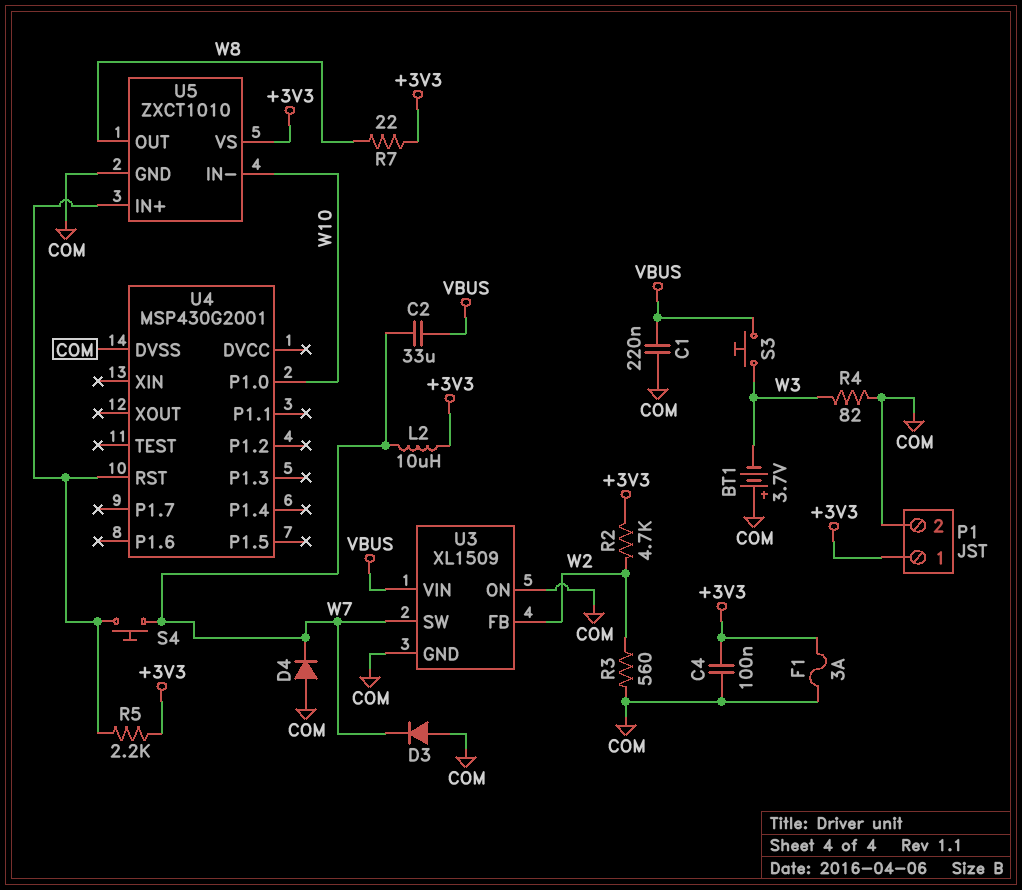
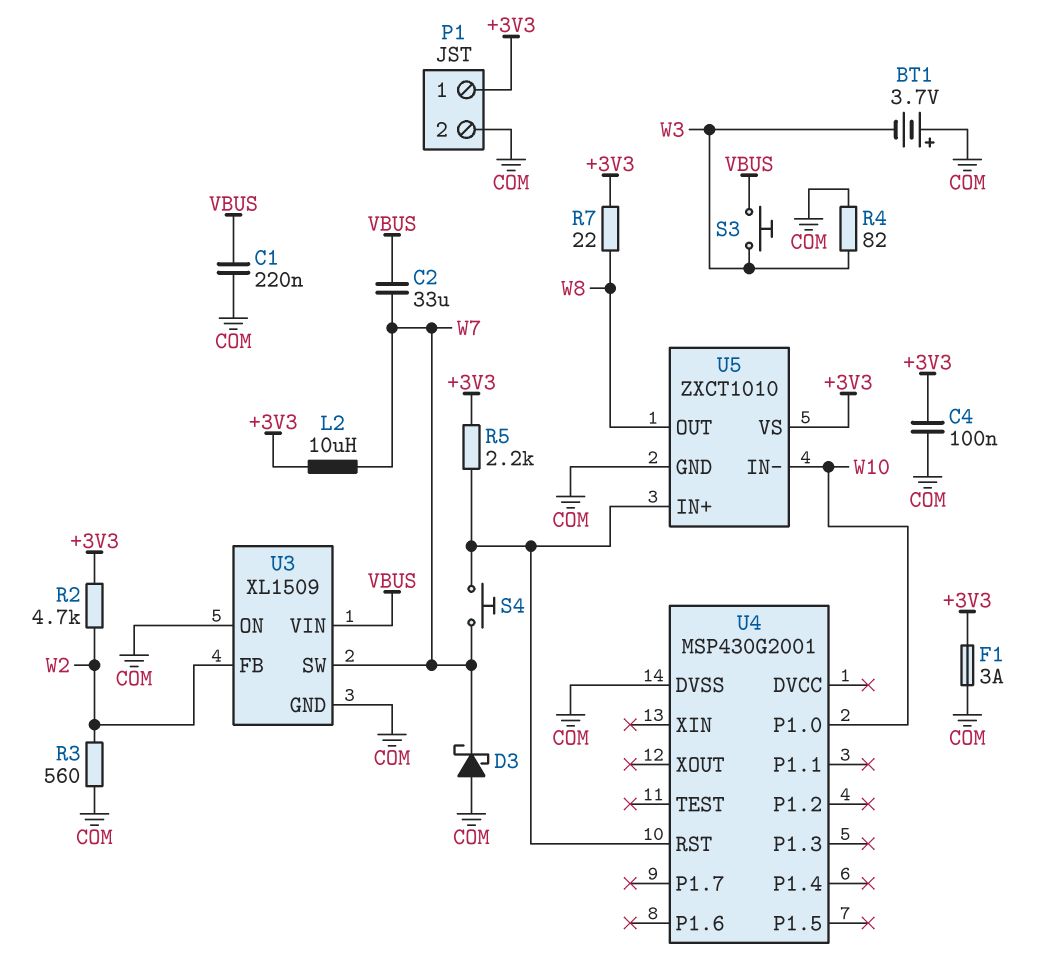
D3: diode (A COM, K W7) -> schottky (A COM, K W7)
D4: diode (A COM, K W7) -> none

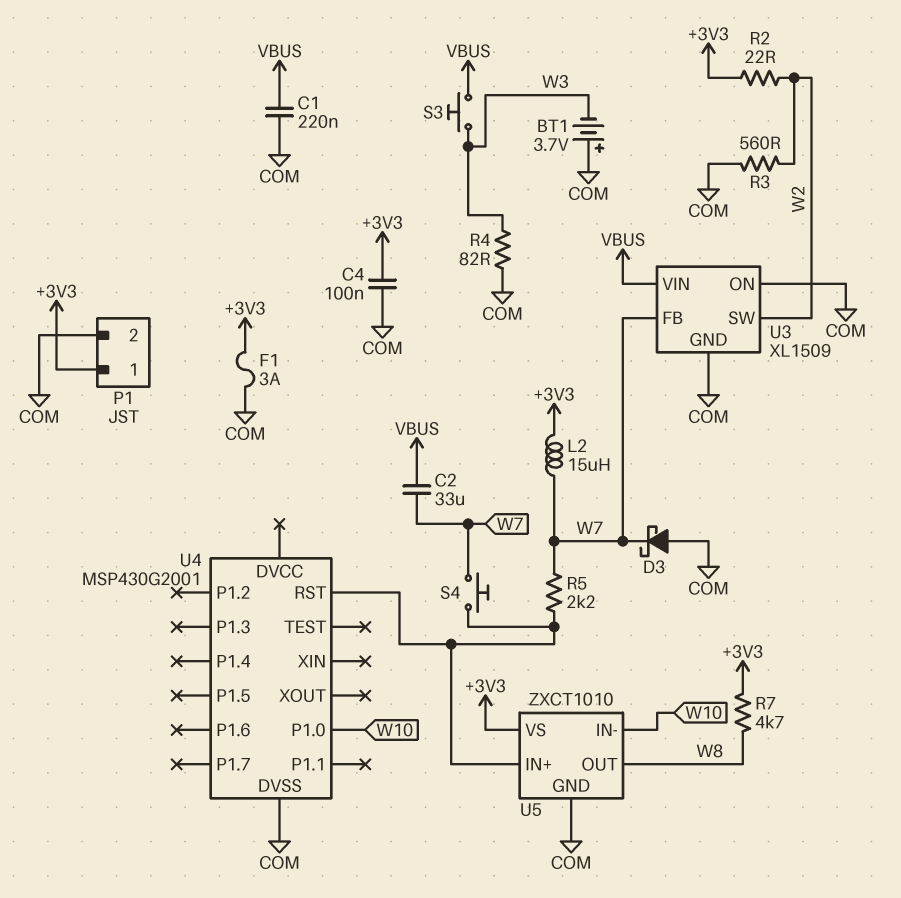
L2: 10uH (+3V3, W7) -> 15uH (+3V3, W7)
R2: 4.7k (+3V3, W2) -> 22 (+3V3, W2)
R5: 2.2k (+3V3, U4/RST) -> 2.2k (U4/RST, W7)
R7: 22 (+3V3, W8) -> 4.7k (+3V3, W8)
U3 pin FB: W2 -> W7
U3 pin SW: W7 -> W2

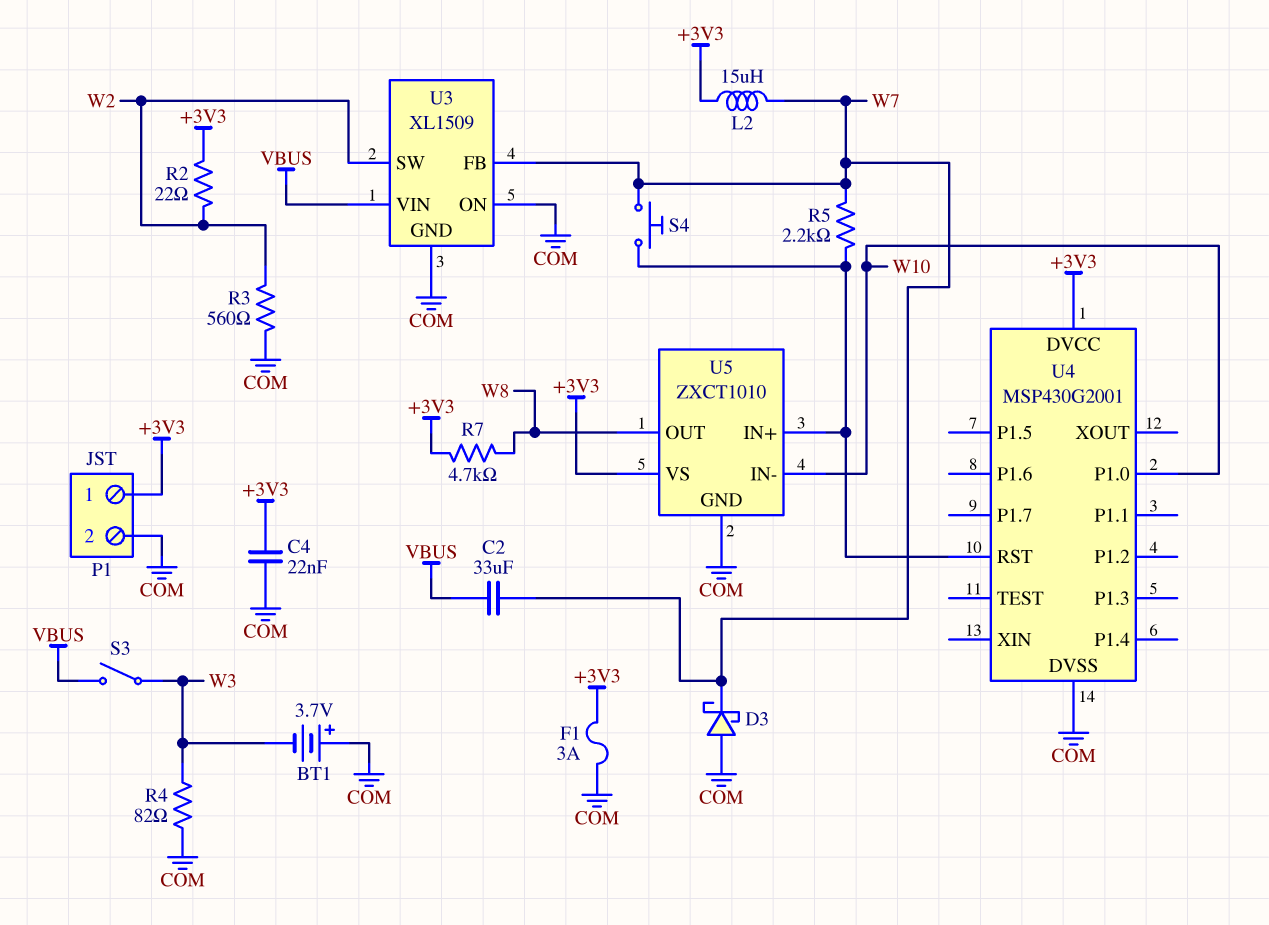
C1: 220nF (COM, VBUS) -> none
C4: 100nF (+3V3, COM) -> 22nF (+3V3, COM)
S3: button (VBUS, W3) -> switch (VBUS, W3)
U4 pin DVCC: none -> +3V3

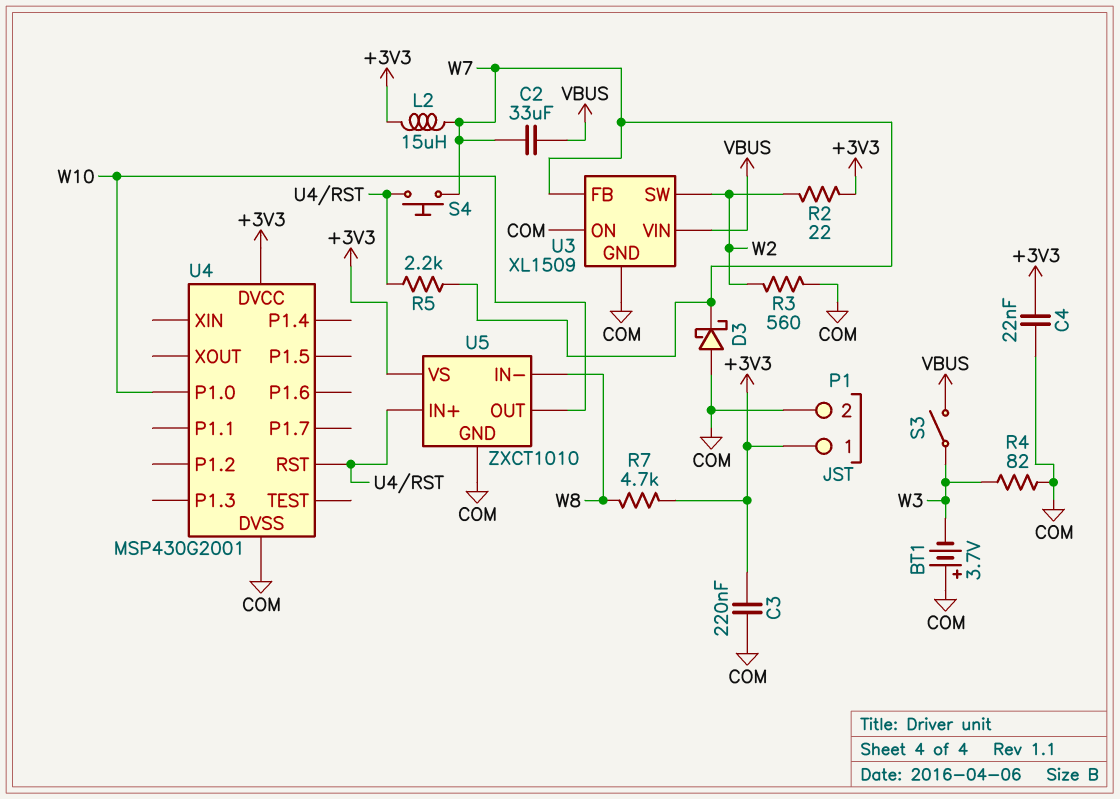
C3: none -> 220nF (+3V3, COM)
F1: 3A (+3V3, COM) -> none
U5 pin IN-: W10 -> W8
U5 pin OUT: W8 -> W10

